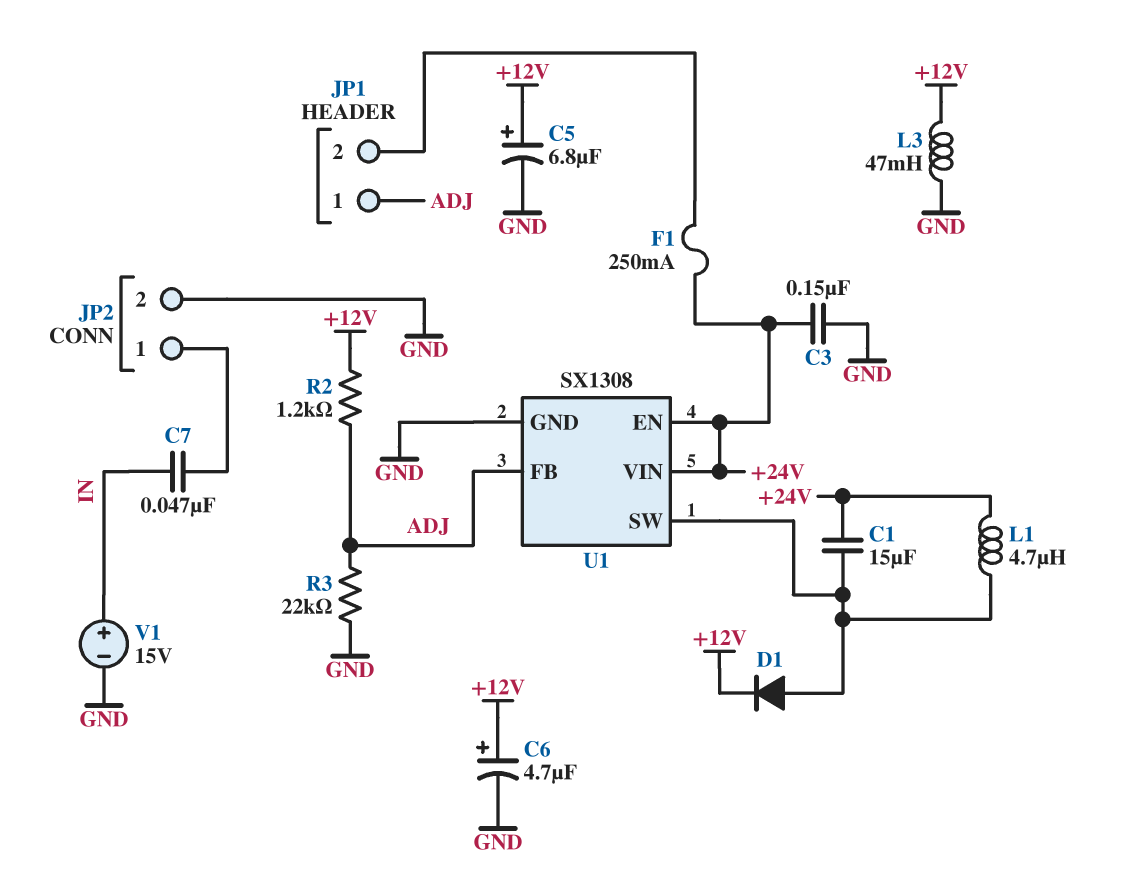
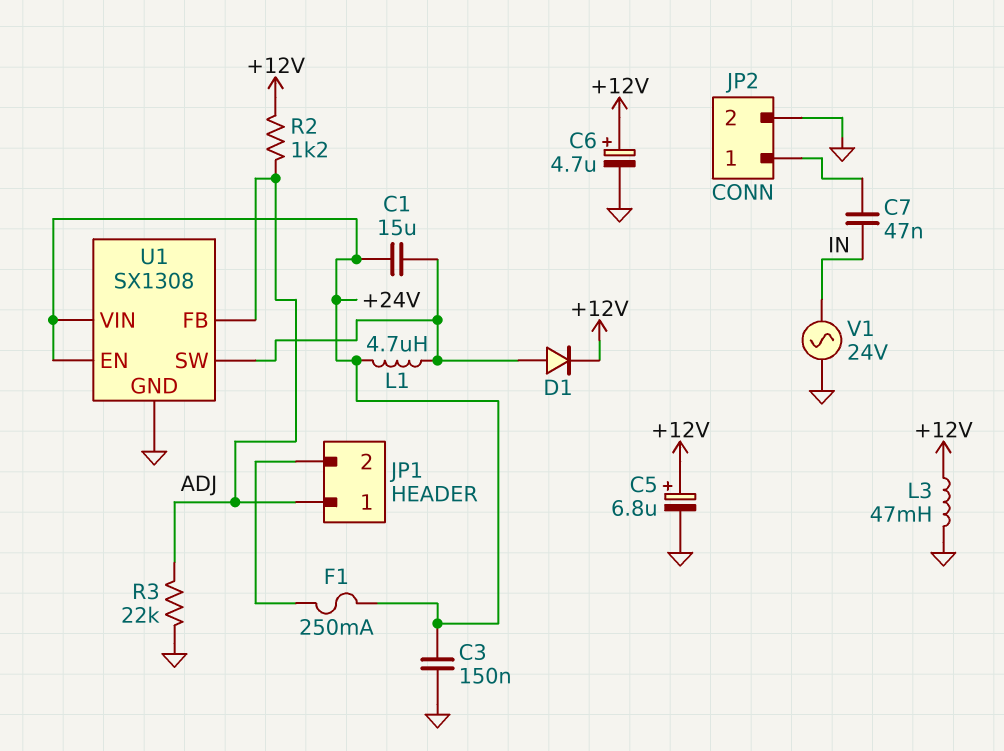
V1: 15V (plus IN, minus GND) -> AC 24V (GND, IN)

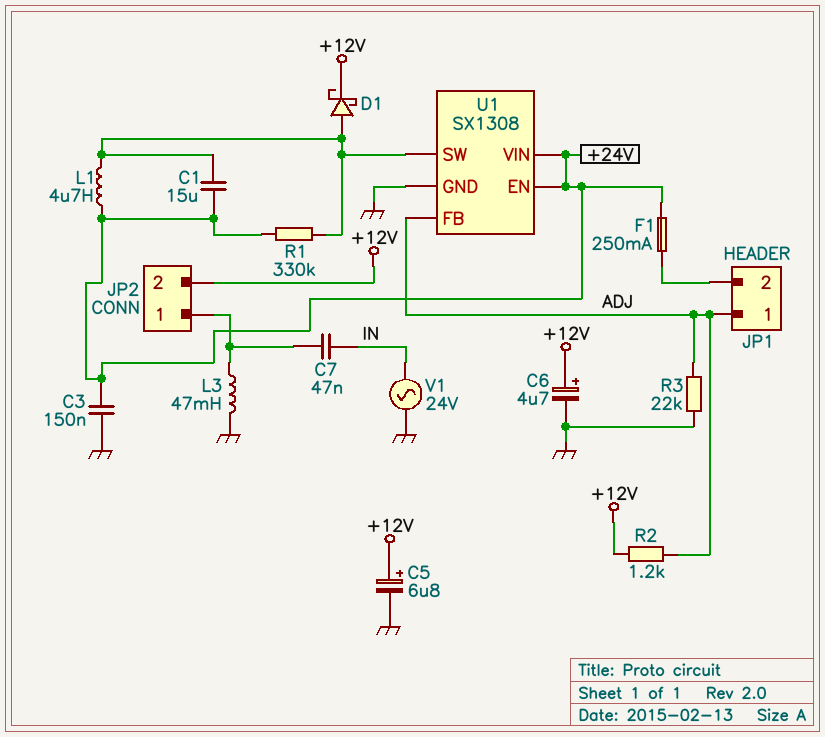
D1: diode (A U1/SW, K +12V) -> schottky (A U1/SW, K +12V)
JP2 pin 2: GND -> +12V
L3: 47mH (+12V, GND) -> 47mH (GND, JP2/1)
R1: none -> 330k (+24V, U1/SW)

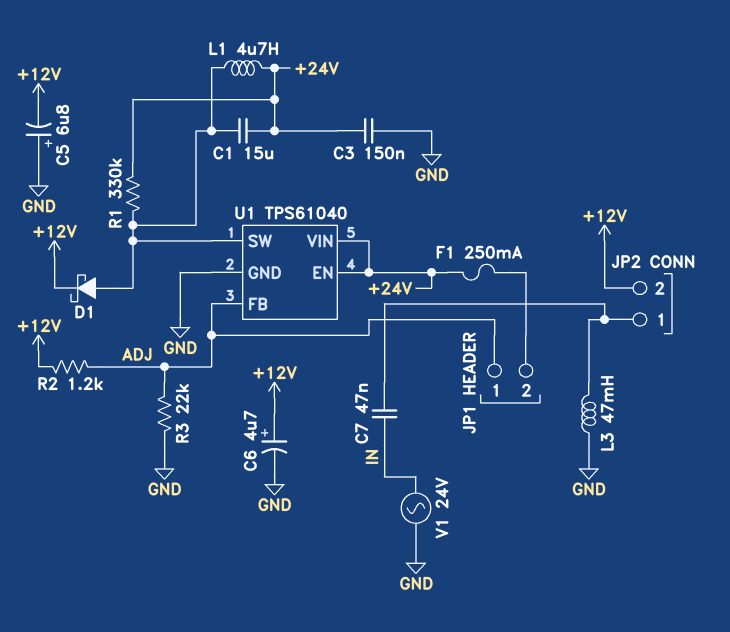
C5: 6.8uF (plus +12V, minus GND) -> 6.8uF (plus GND, minus +12V)
U1: SX1308 -> TPS61040

